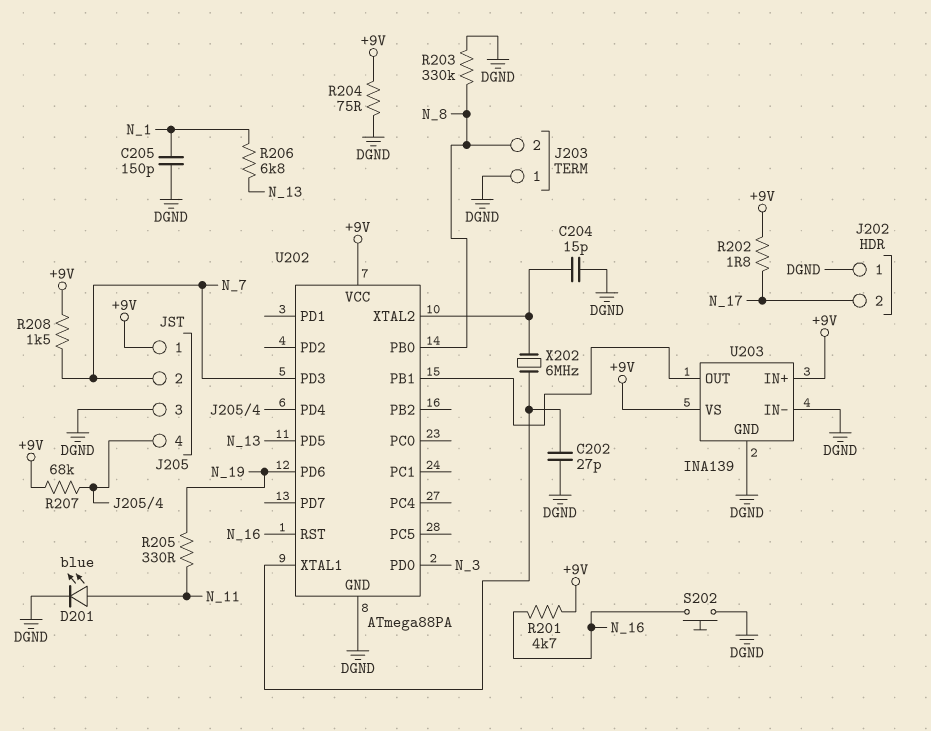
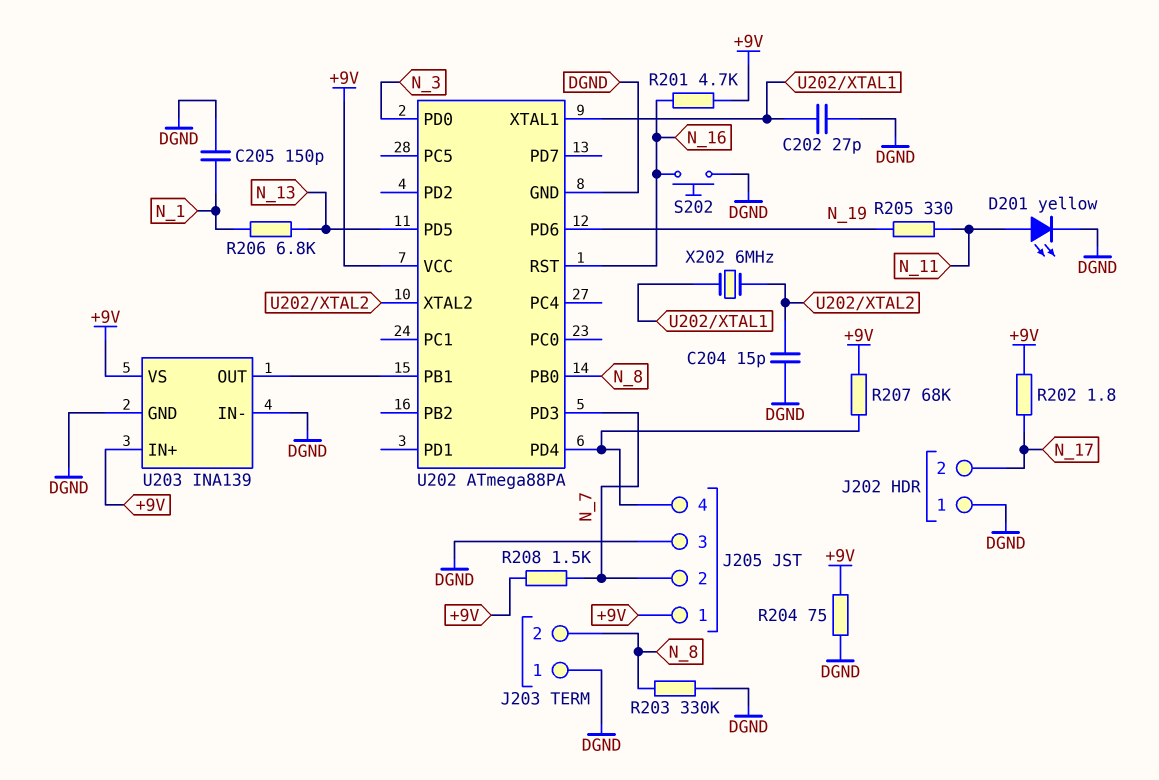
D201: LED blue (A N_11, K DGND) -> LED yellow (A N_11, K DGND)

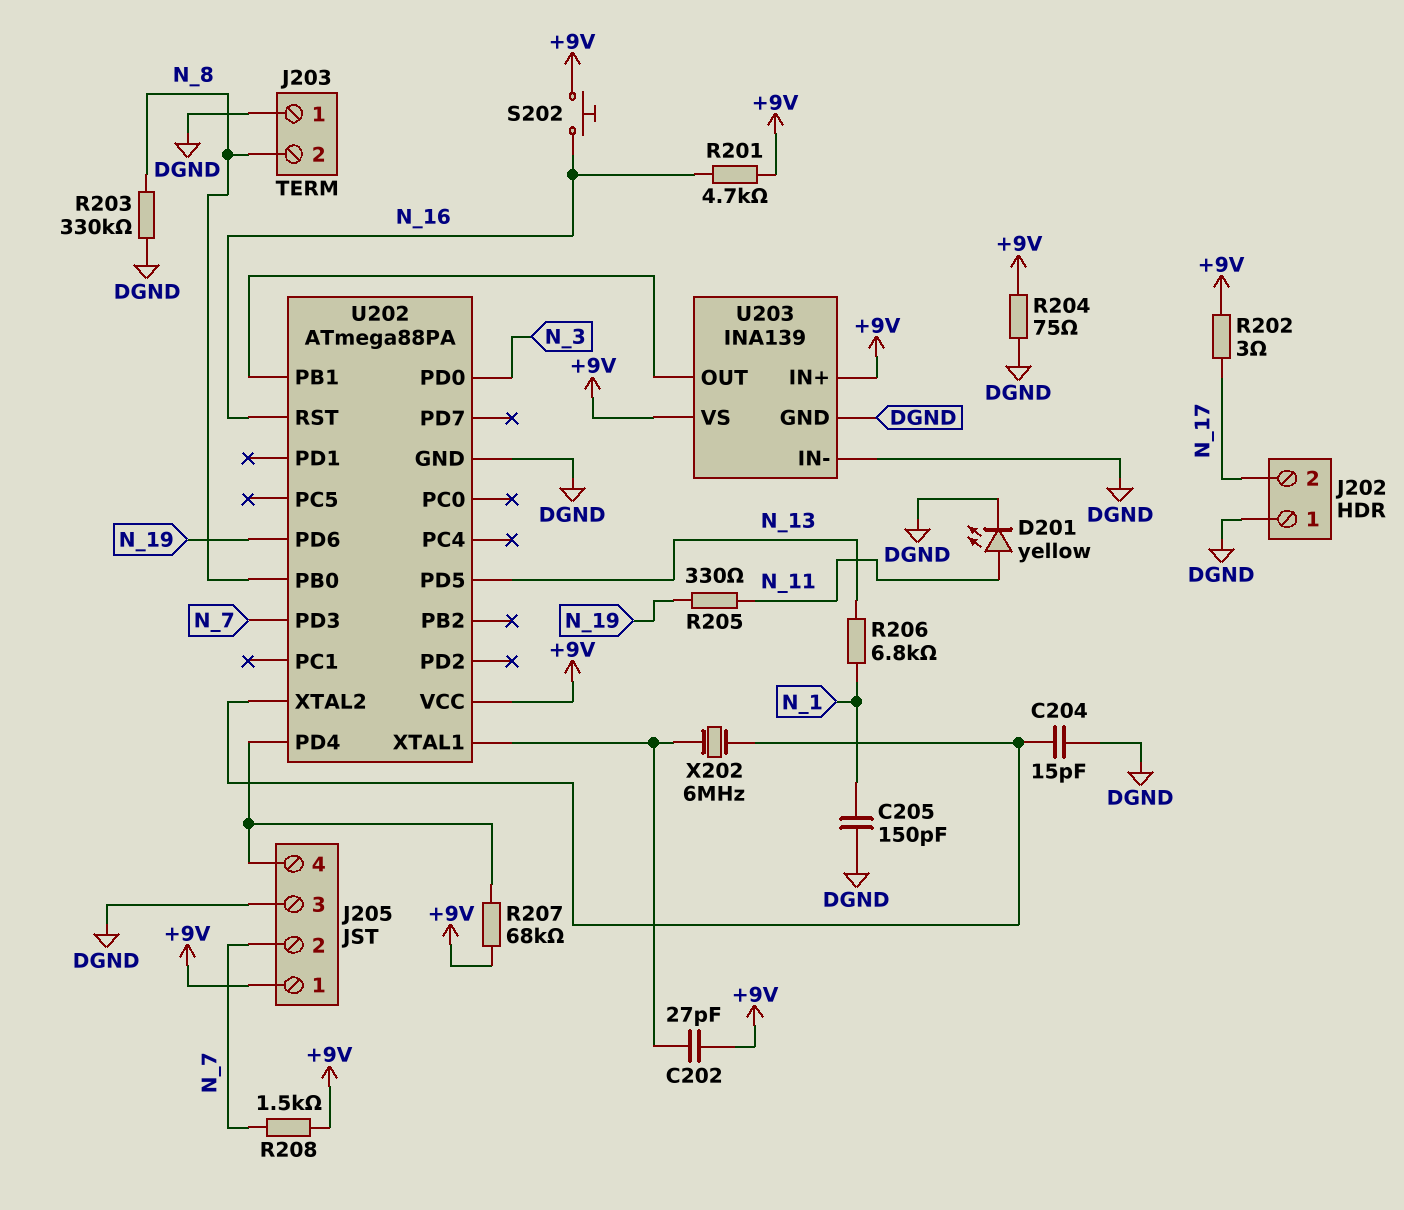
C202: 27pF (DGND, U202/XTAL1) -> 27pF (+9V, U202/XTAL1)
R202: 1.8 (+9V, N_17) -> 3 (+9V, N_17)
S202: button (DGND, N_16) -> button (+9V, N_16)

